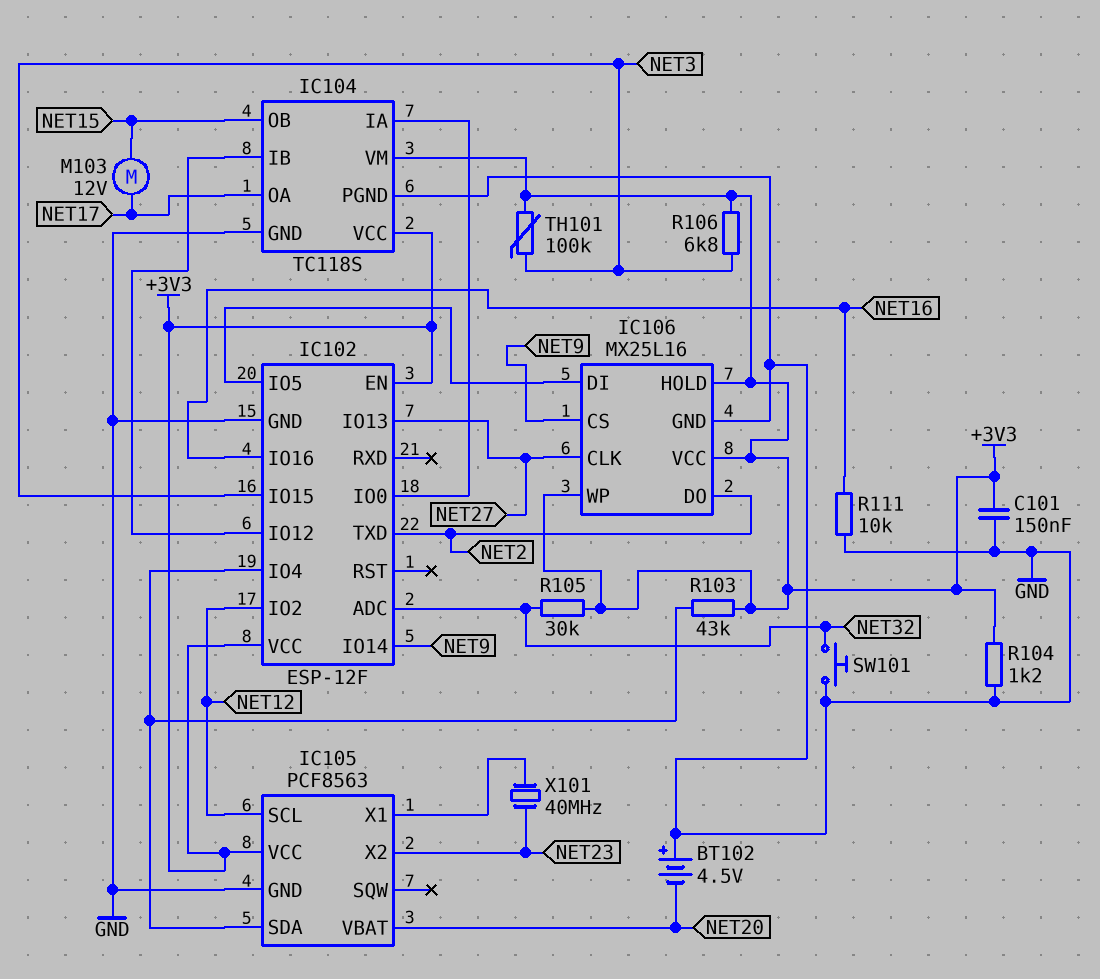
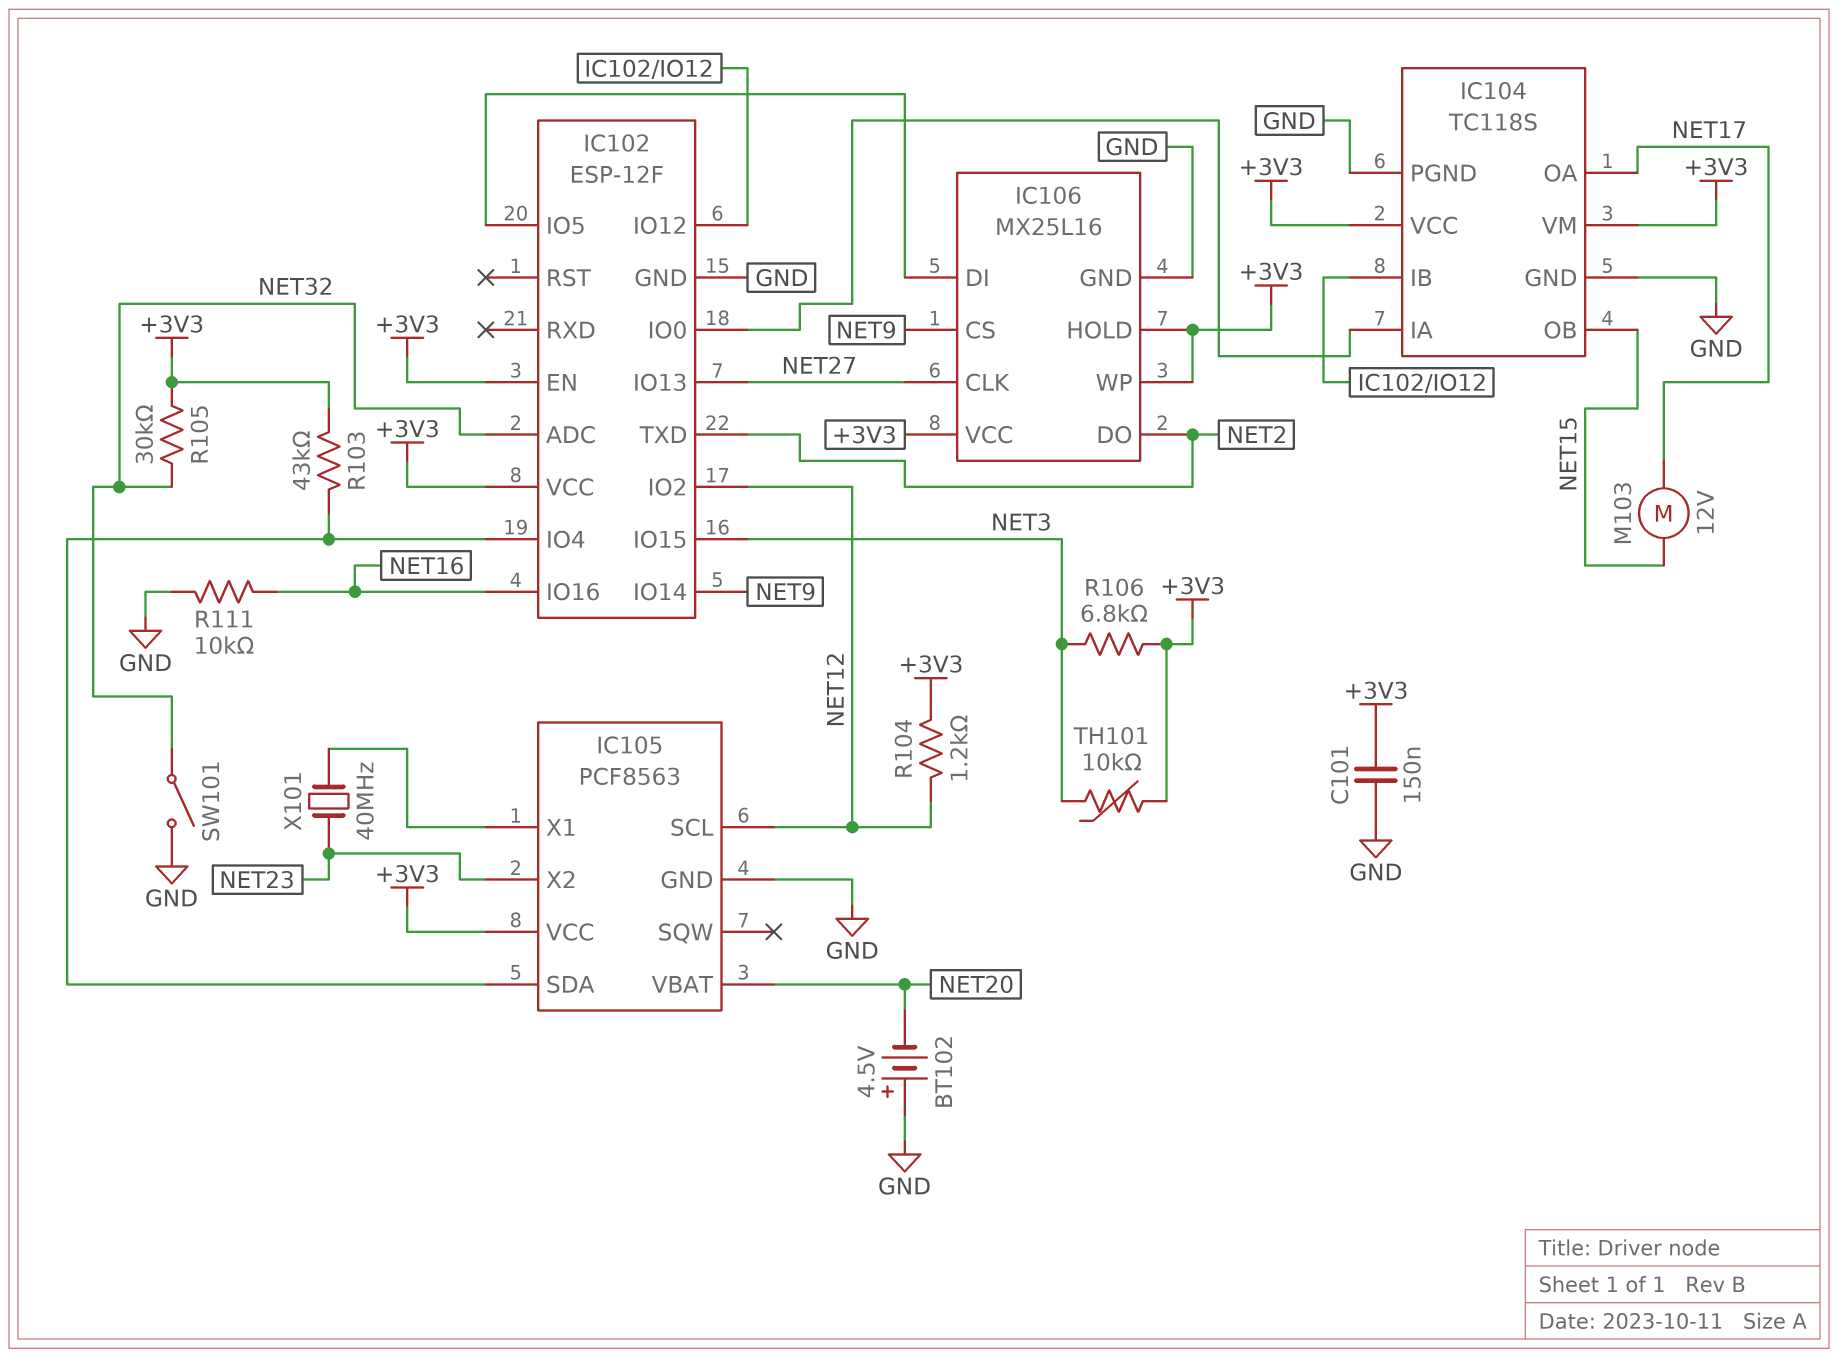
R104: 1.2k (+3V3, GND) -> 1.2k (+3V3, NET12)
SW101: button (GND, NET32) -> switch (GND, NET32)
TH101: 100k (+3V3, NET3) -> 10k (+3V3, NET3)

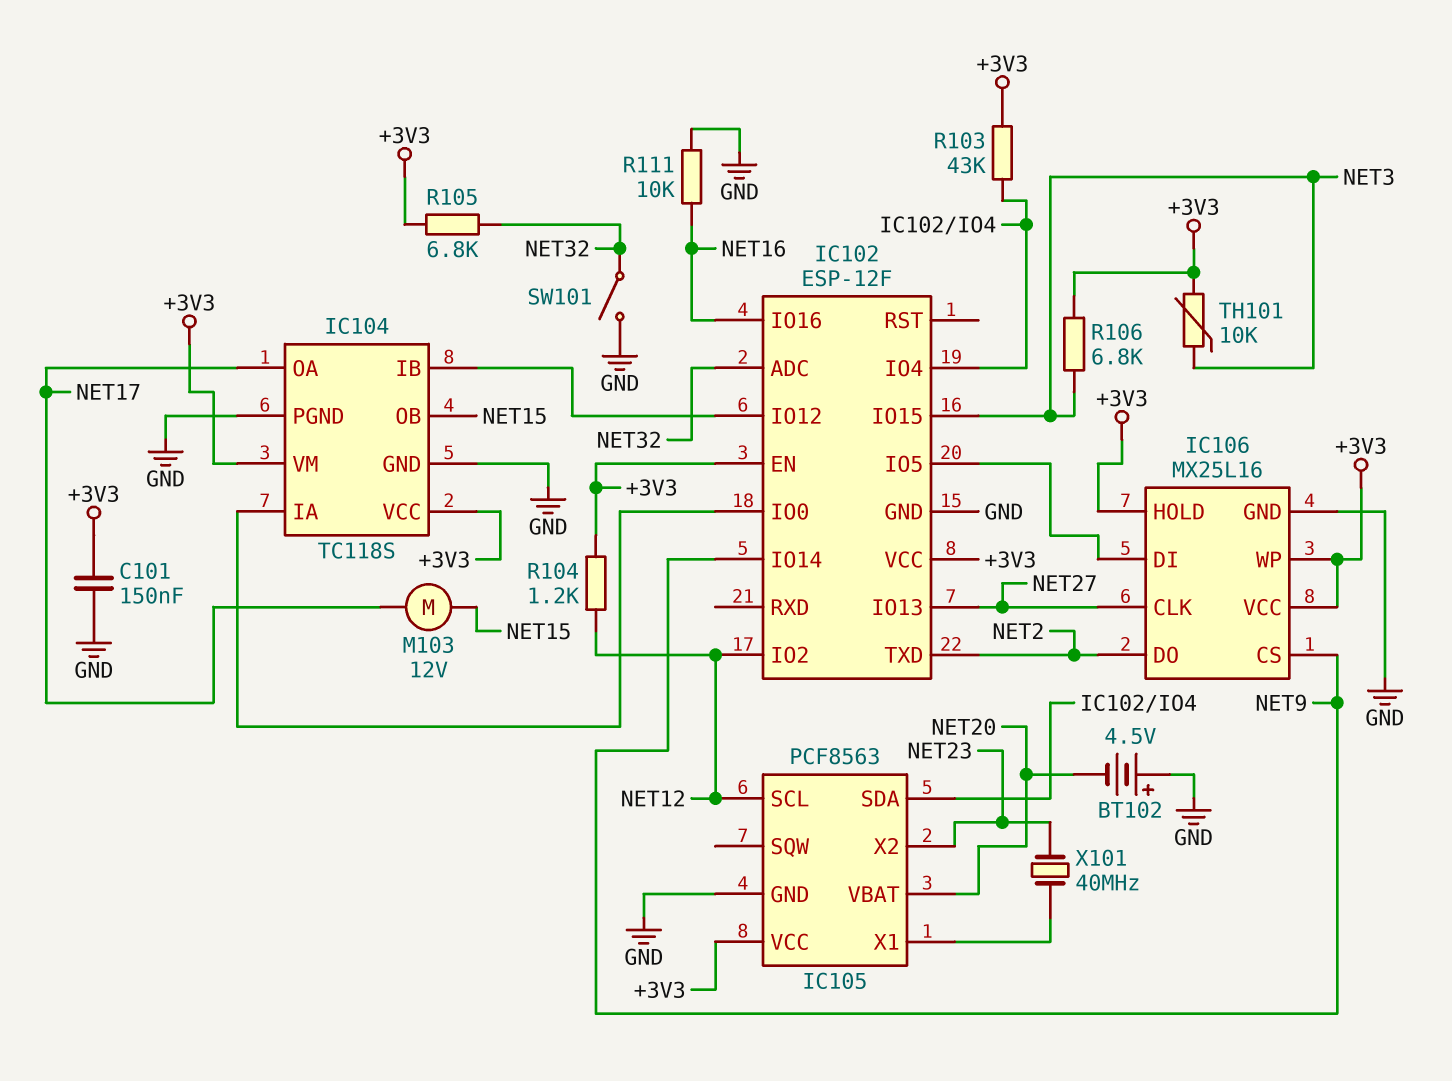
R105: 30k (+3V3, NET32) -> 6.8k (+3V3, NET32)

